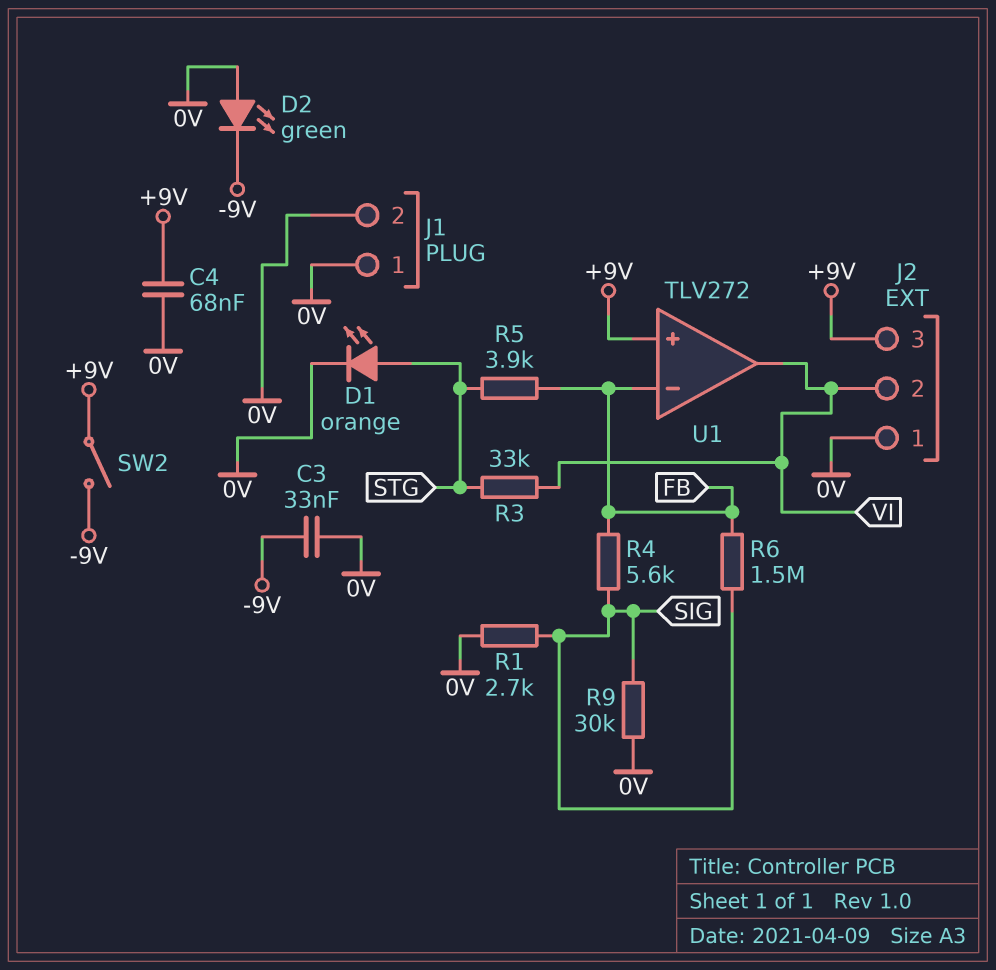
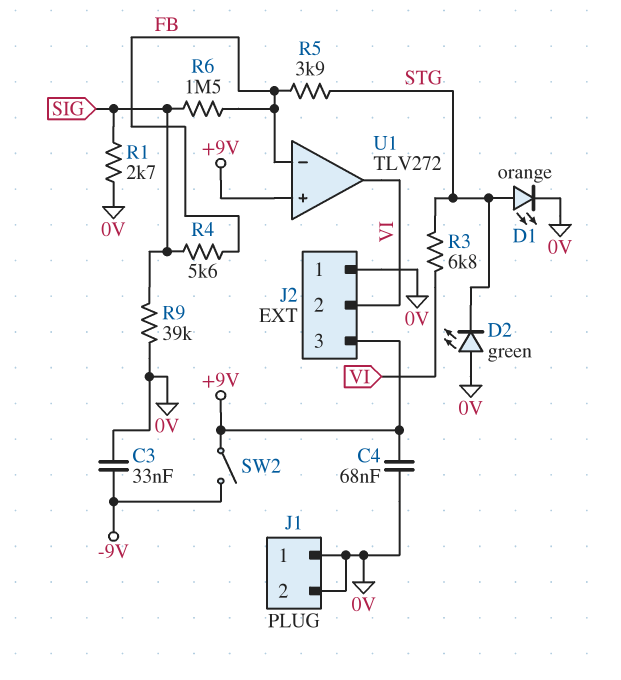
D2: LED green (A 0V, K -9V) -> LED green (A 0V, K STG)
R3: 33k (STG, VI) -> 6.8k (STG, VI)
R9: 30k (0V, SIG) -> 39k (0V, SIG)

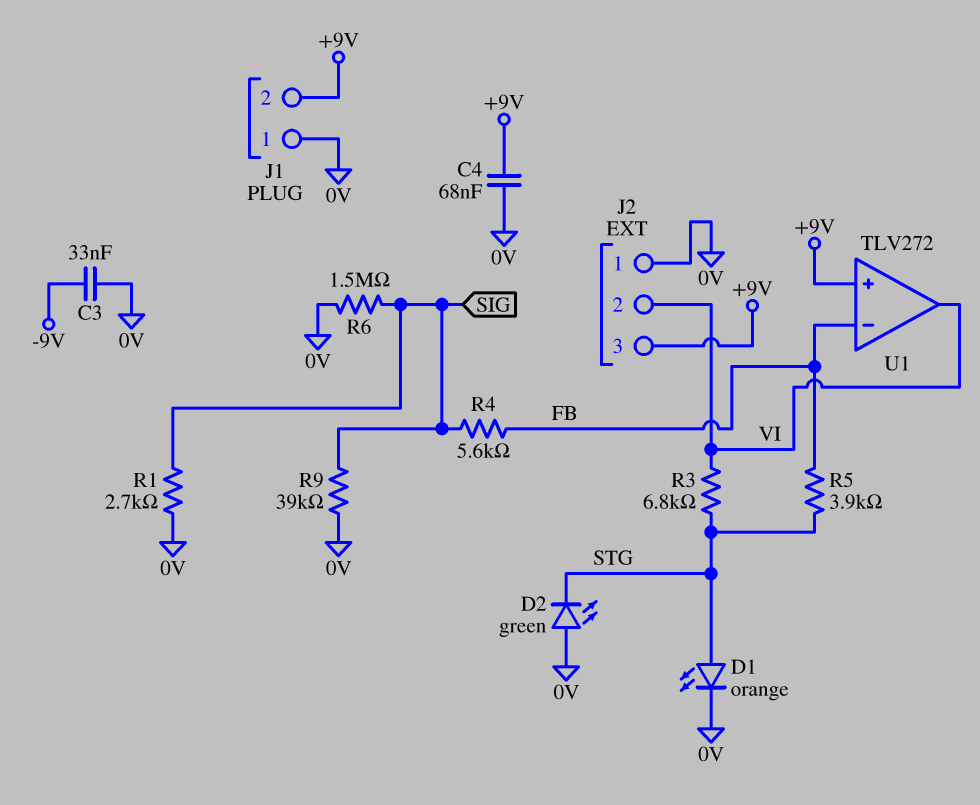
J1 pin 2: 0V -> +9V
R6: 1.5M (FB, SIG) -> 1.5M (0V, SIG)
SW2: switch (+9V, -9V) -> none

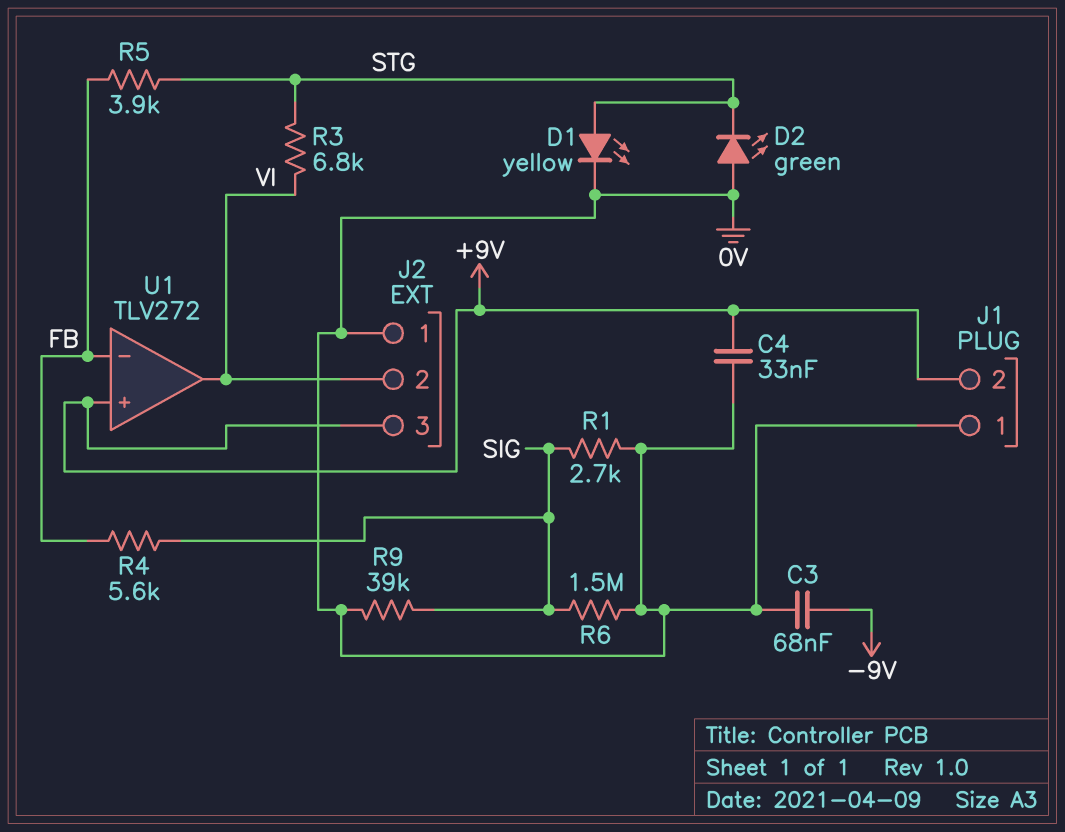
C3: 33nF (-9V, 0V) -> 68nF (-9V, 0V)
C4: 68nF (+9V, 0V) -> 33nF (+9V, 0V)
D1: LED orange (A STG, K 0V) -> LED yellow (A STG, K 0V)

